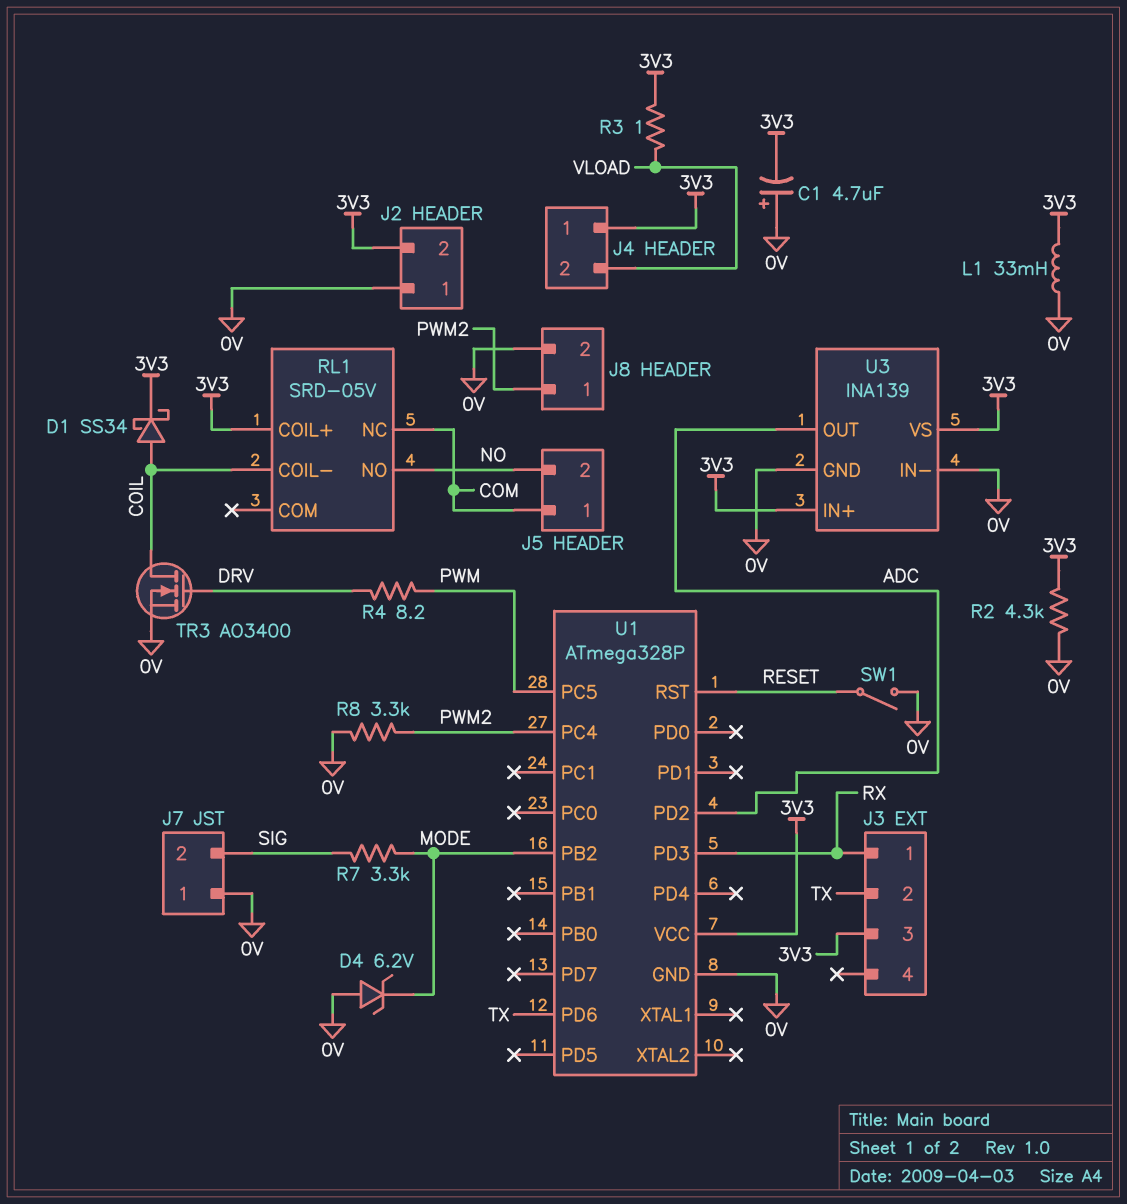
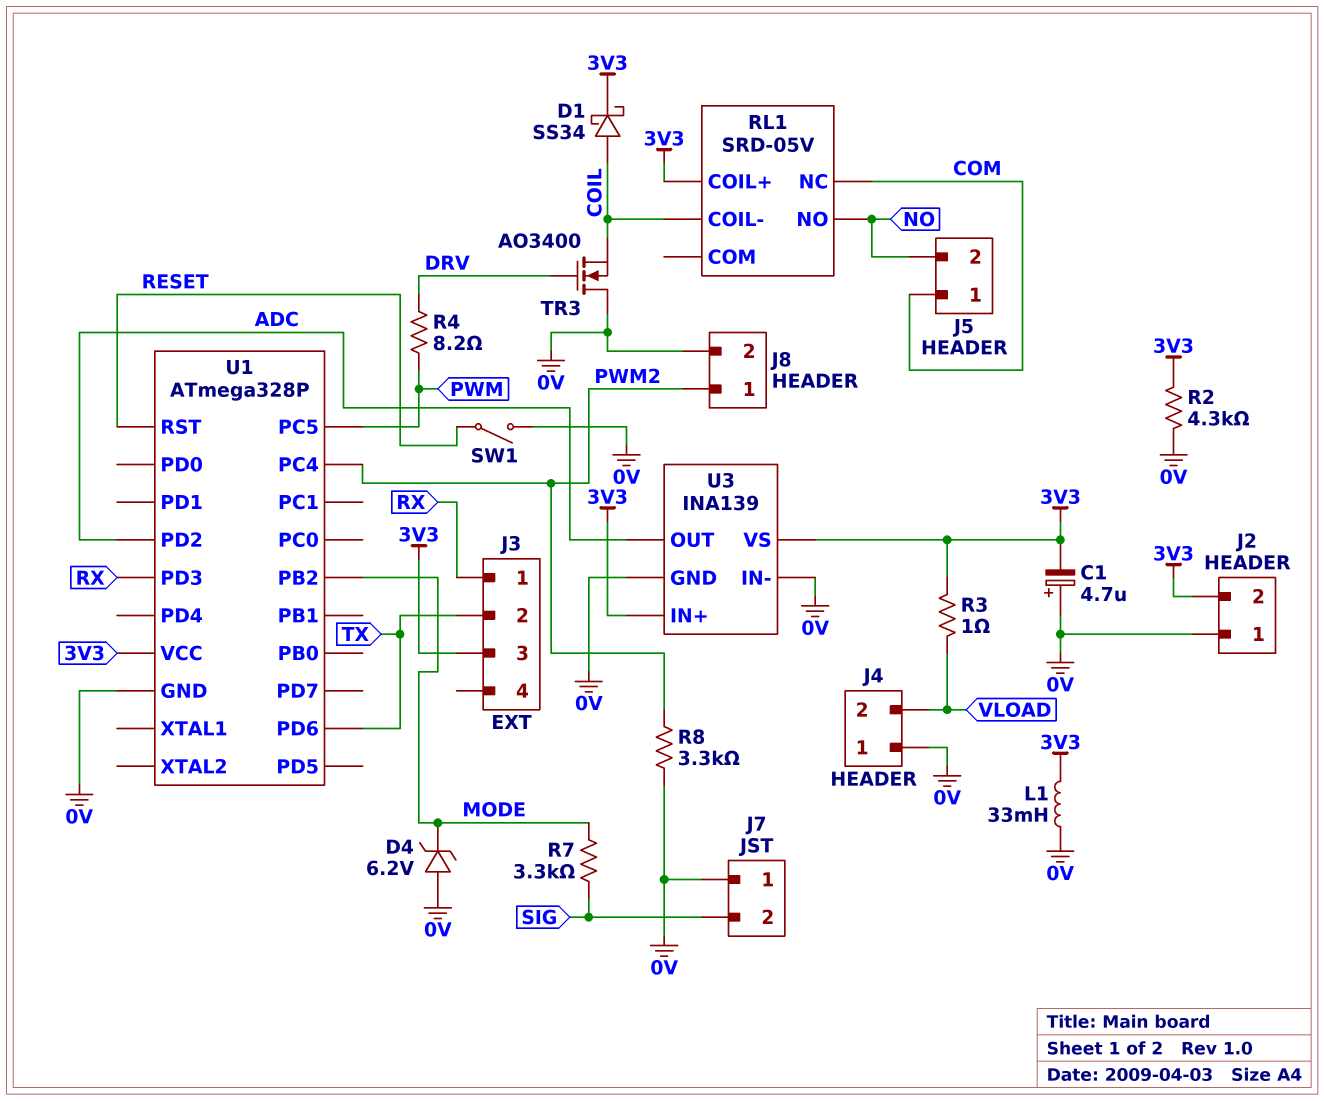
J4 pin 1: 3V3 -> 0V
TR3: NMOS AO3400 (G DRV, D COIL, S 0V) -> NMOS AO3400 (G DRV, D 0V, S COIL)

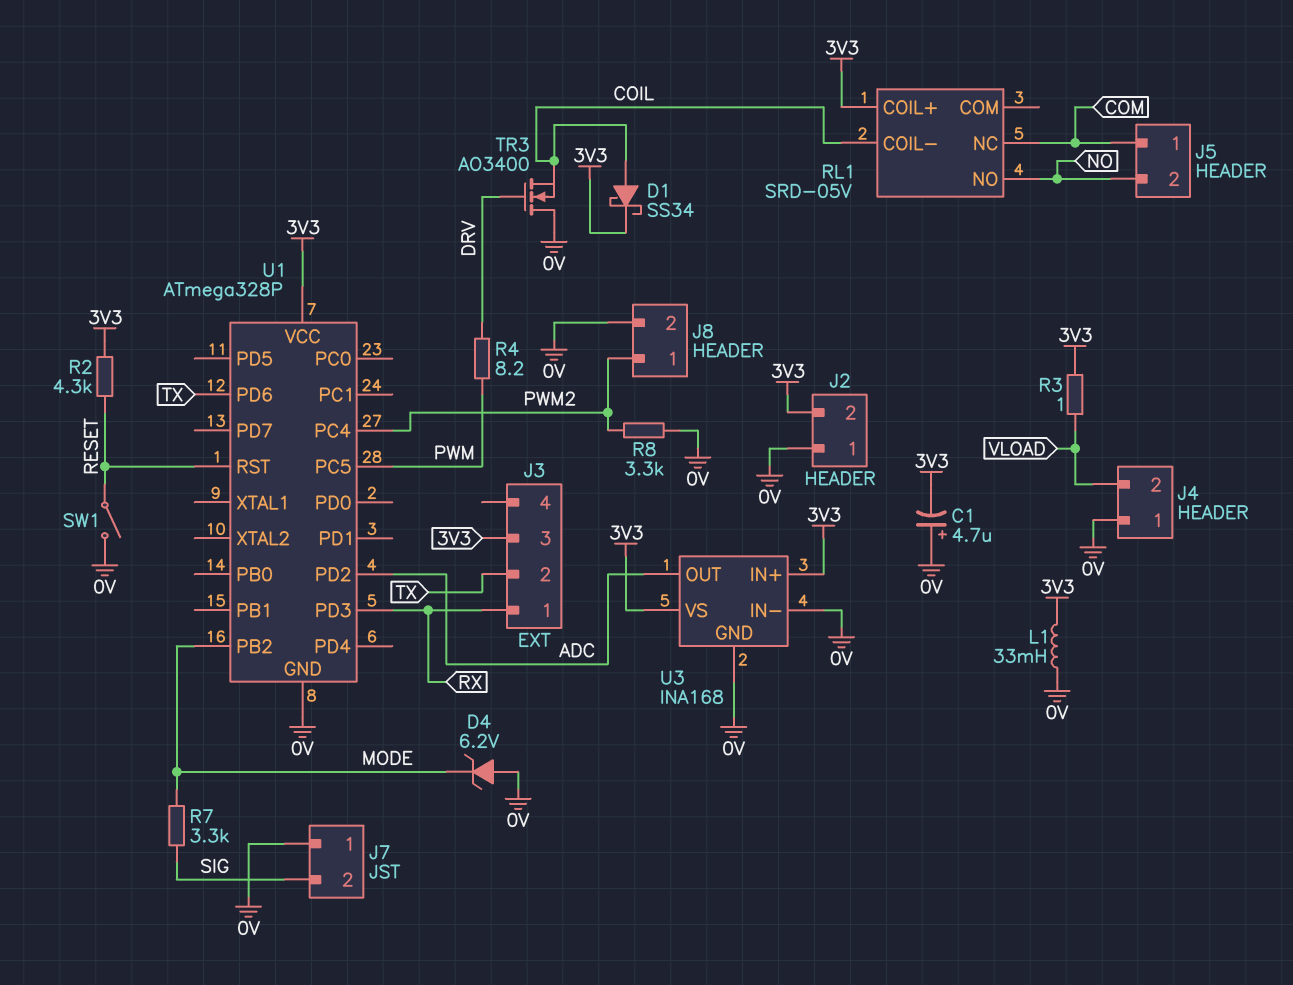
R2: 4.3k (0V, 3V3) -> 4.3k (3V3, RESET)
U3: INA139 -> INA168

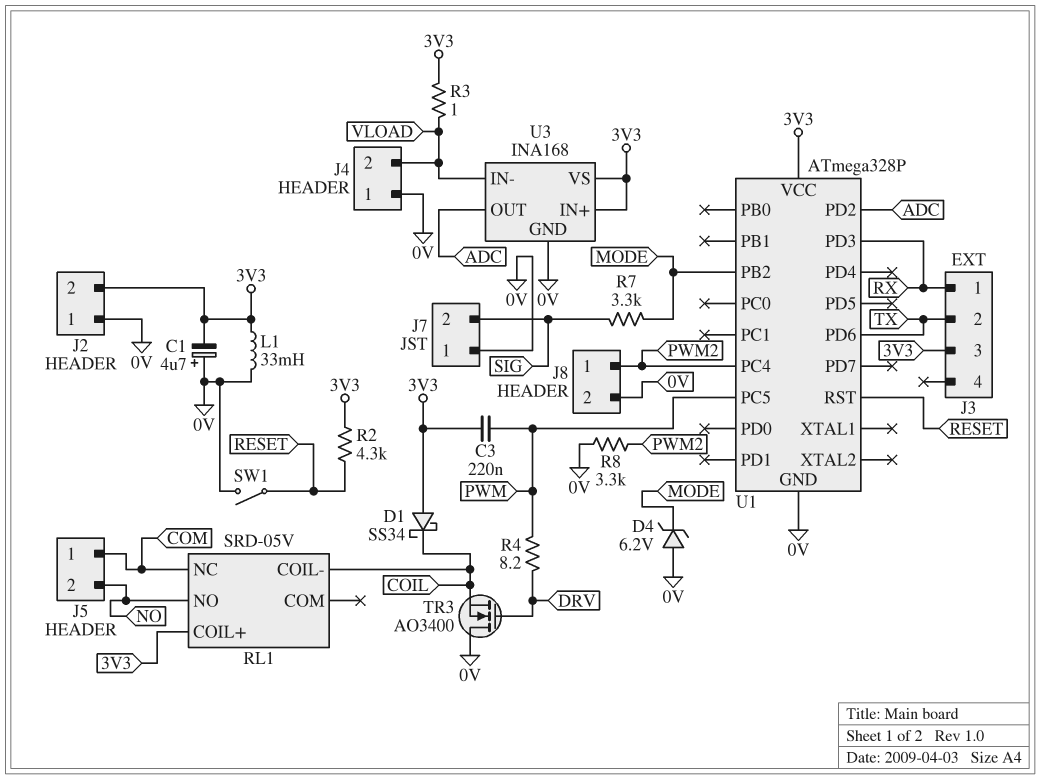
C3: none -> 220nF (3V3, PWM)
D1: schottky SS34 (A COIL, K 3V3) -> schottky SS34 (A 3V3, K COIL)
U3 pin IN-: 0V -> VLOAD

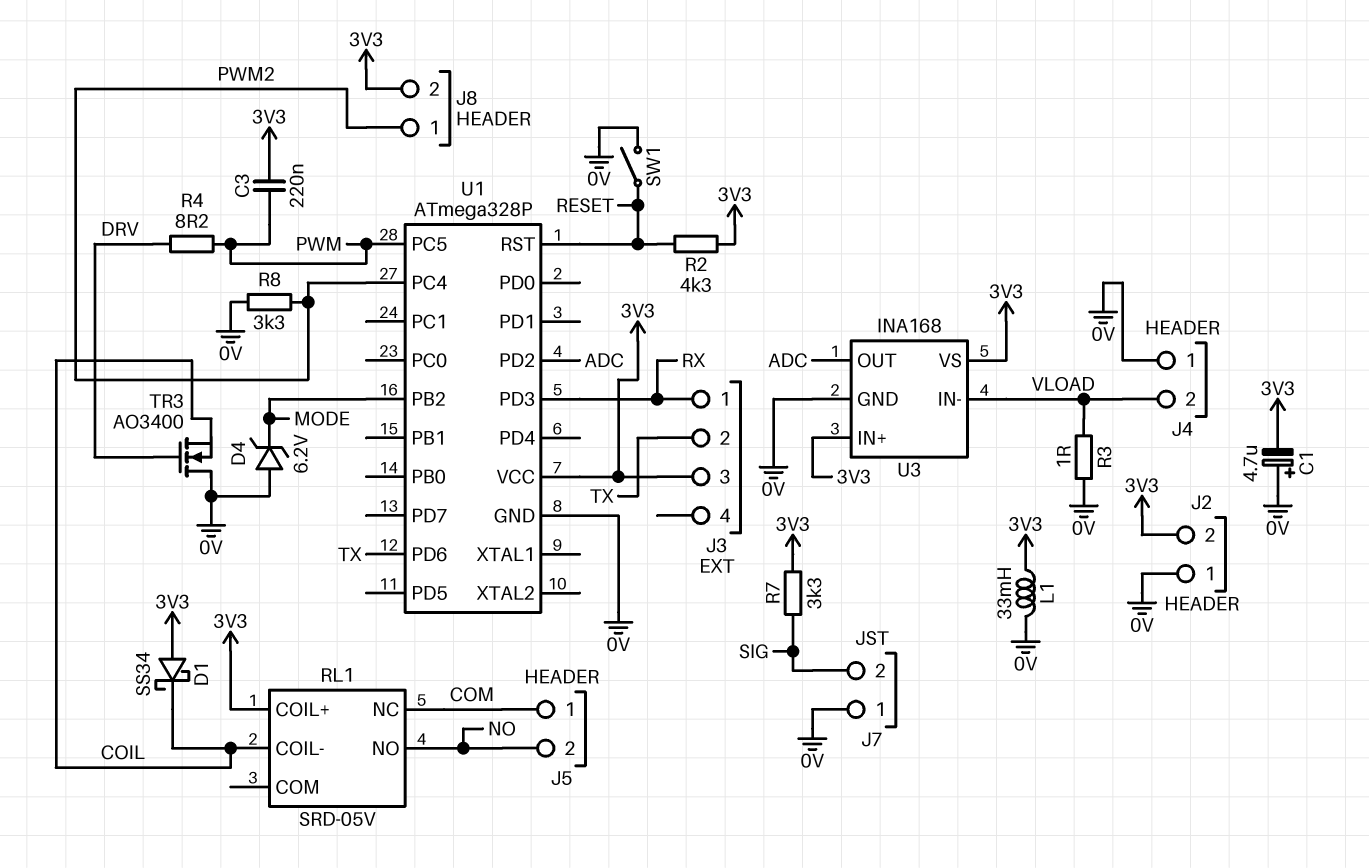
J8 pin 2: 0V -> 3V3
R3: 1 (3V3, VLOAD) -> 1 (0V, VLOAD)
R7: 3.3k (MODE, SIG) -> 3.3k (3V3, SIG)

